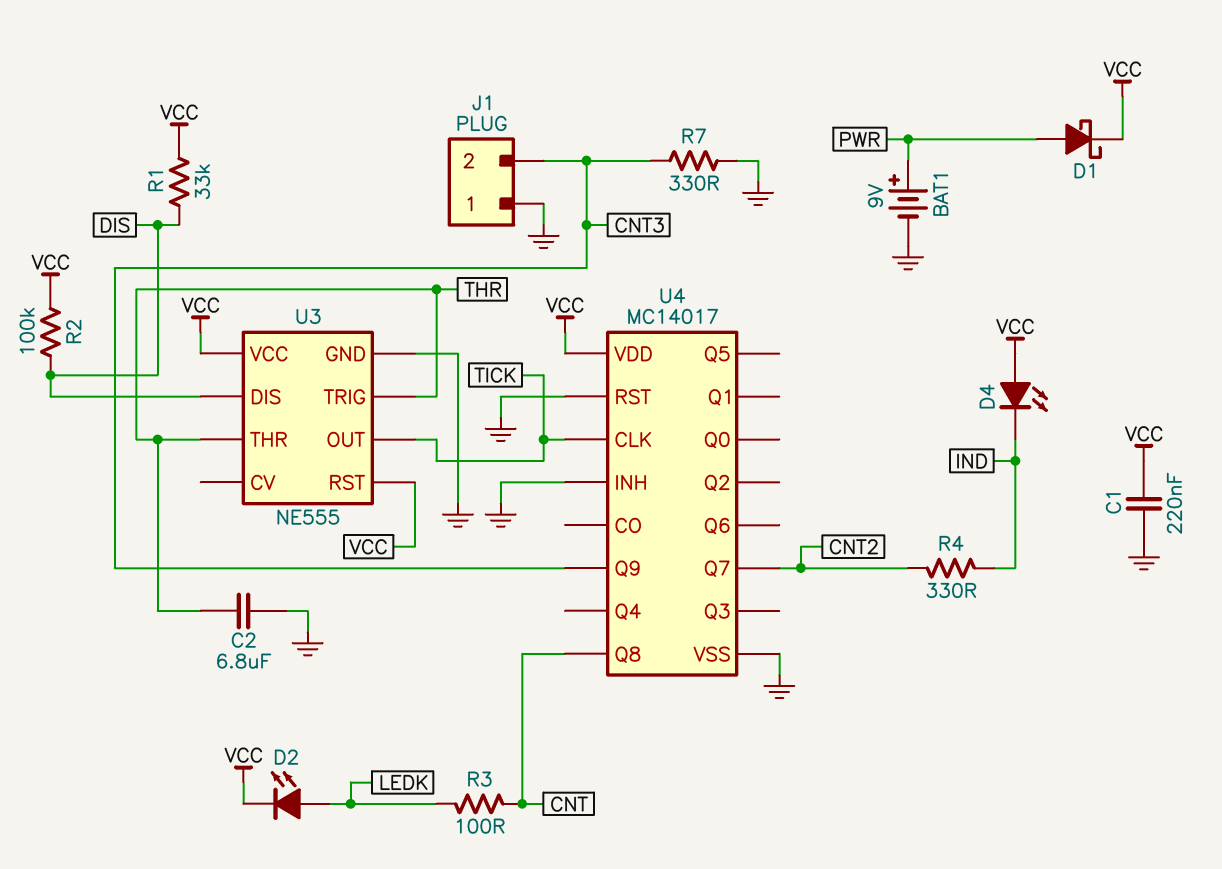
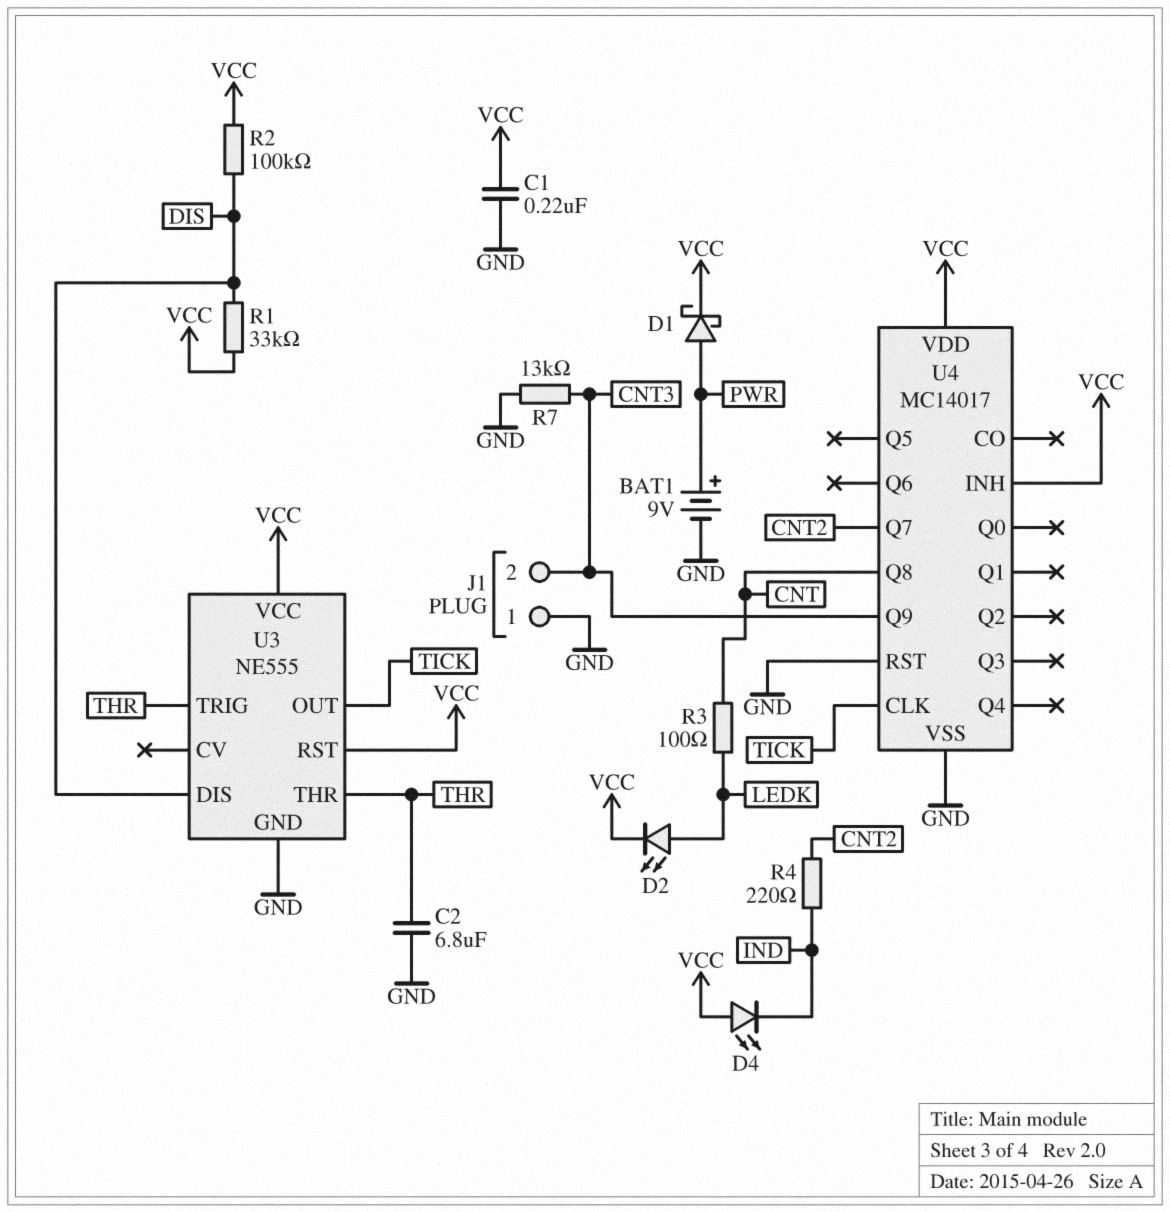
R4: 330 (CNT2, IND) -> 220 (CNT2, IND)
R7: 330 (CNT3, GND) -> 13k (CNT3, GND)
U4 pin INH: GND -> VCC

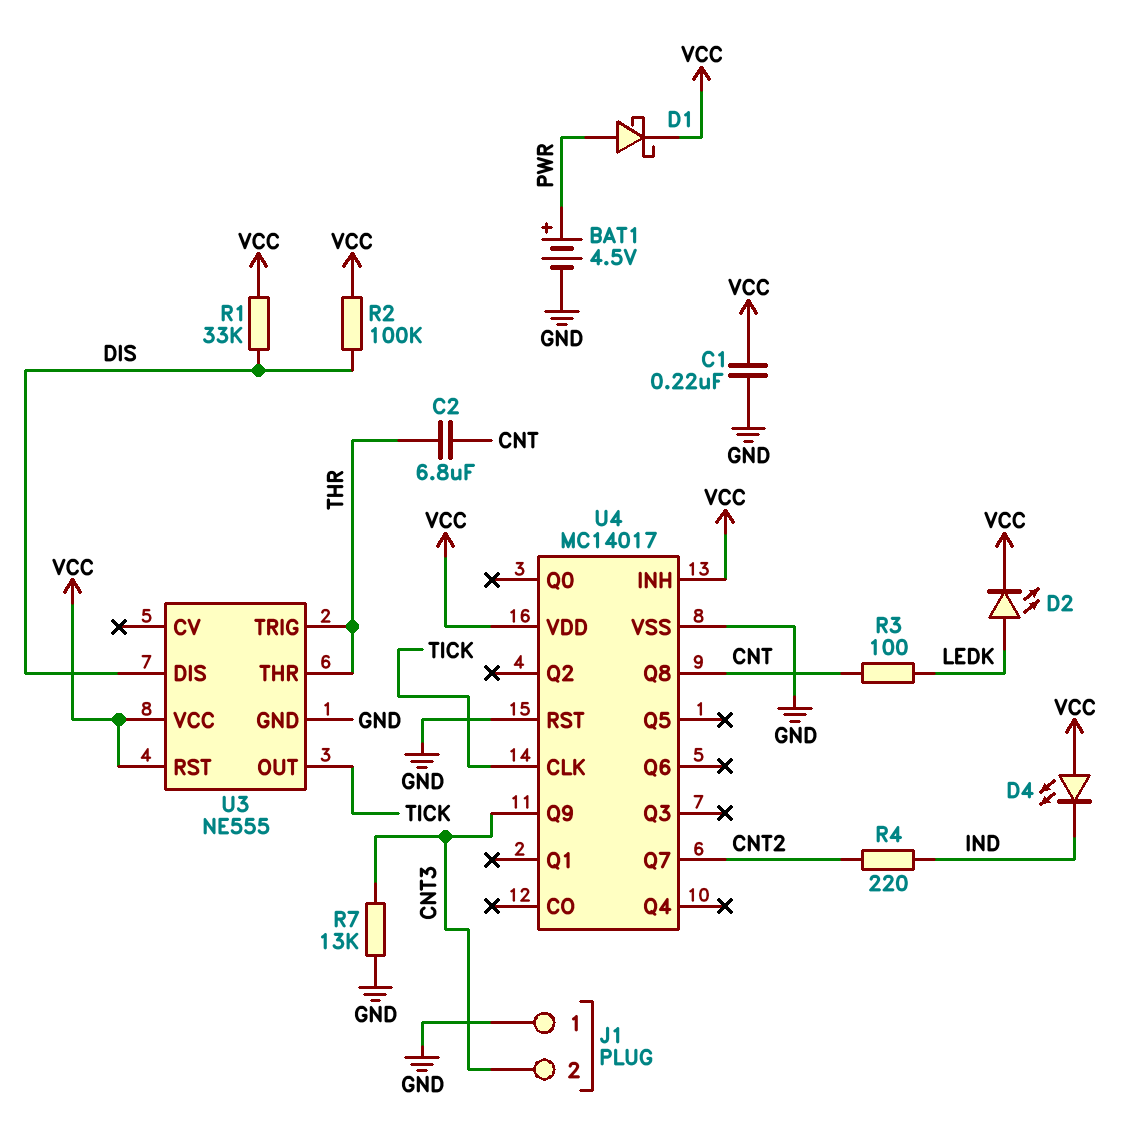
BAT1: 9V (plus PWR, minus GND) -> 4.5V (plus PWR, minus GND)
C2: 6.8uF (GND, THR) -> 6.8uF (CNT, THR)

